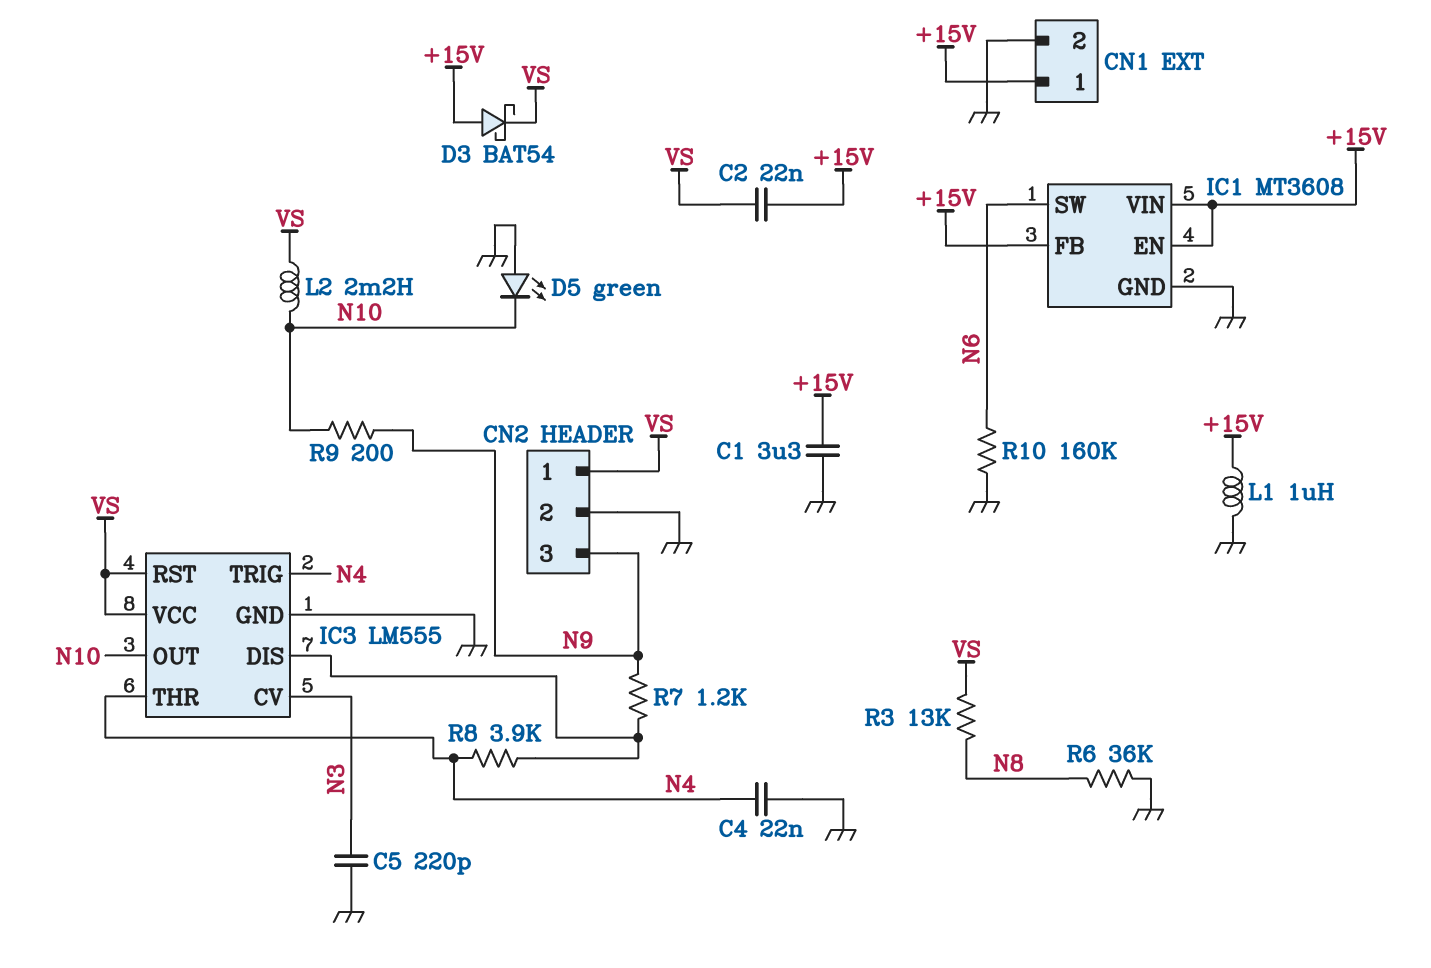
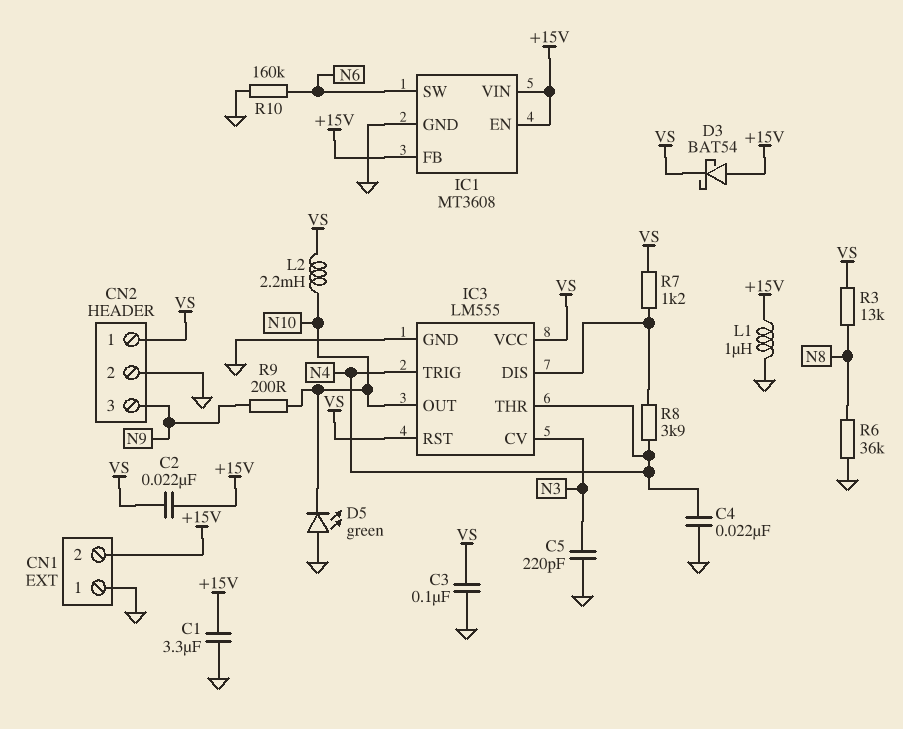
C3: none -> 100nF (GND, VS)
CN1 pin 1: +15V -> GND
CN1 pin 2: GND -> +15V
R7: 1.2k (IC3/DIS, N9) -> 1.2k (IC3/DIS, VS)

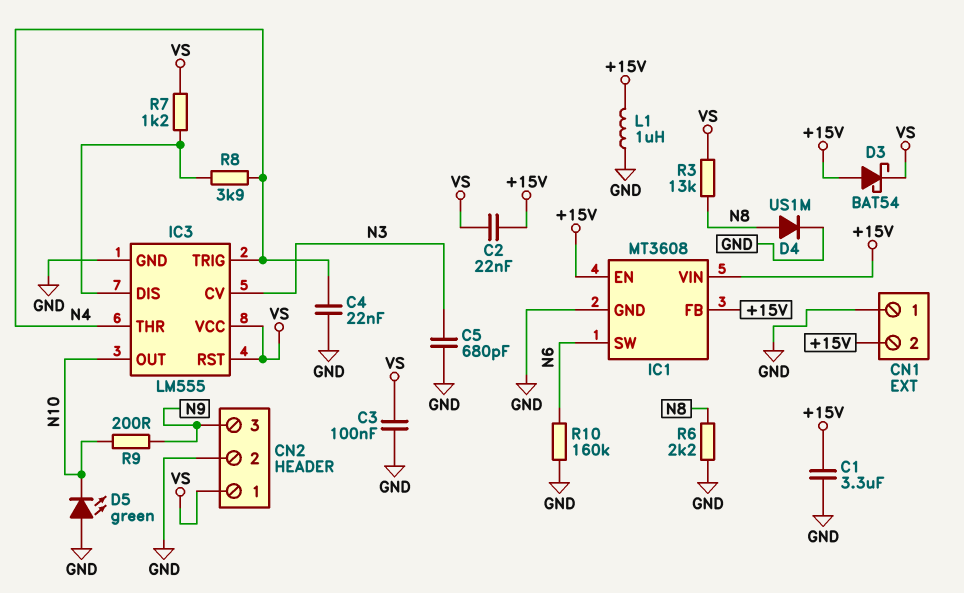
C5: 220pF (GND, N3) -> 680pF (GND, N3)
D4: none -> diode US1M (A N8, K GND)
L2: 2.2mH (N10, VS) -> none
R6: 36k (GND, N8) -> 2.2k (GND, N8)

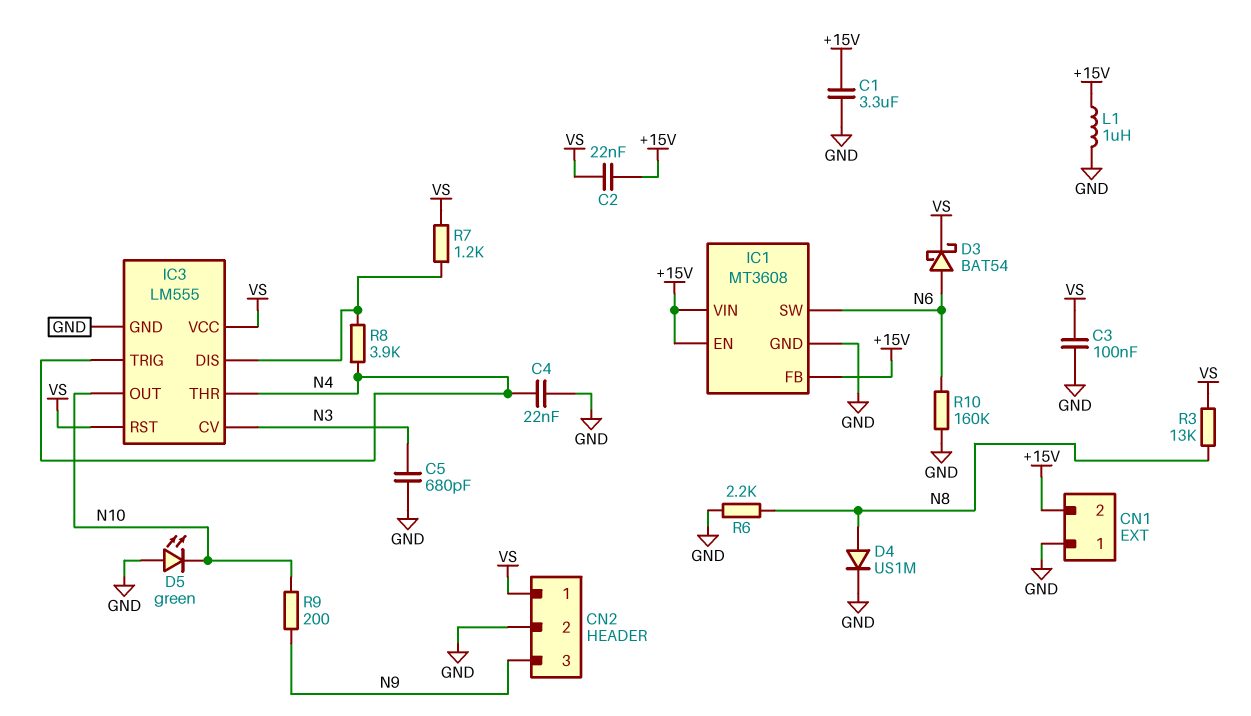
D3: schottky BAT54 (A +15V, K VS) -> schottky BAT54 (A N6, K VS)

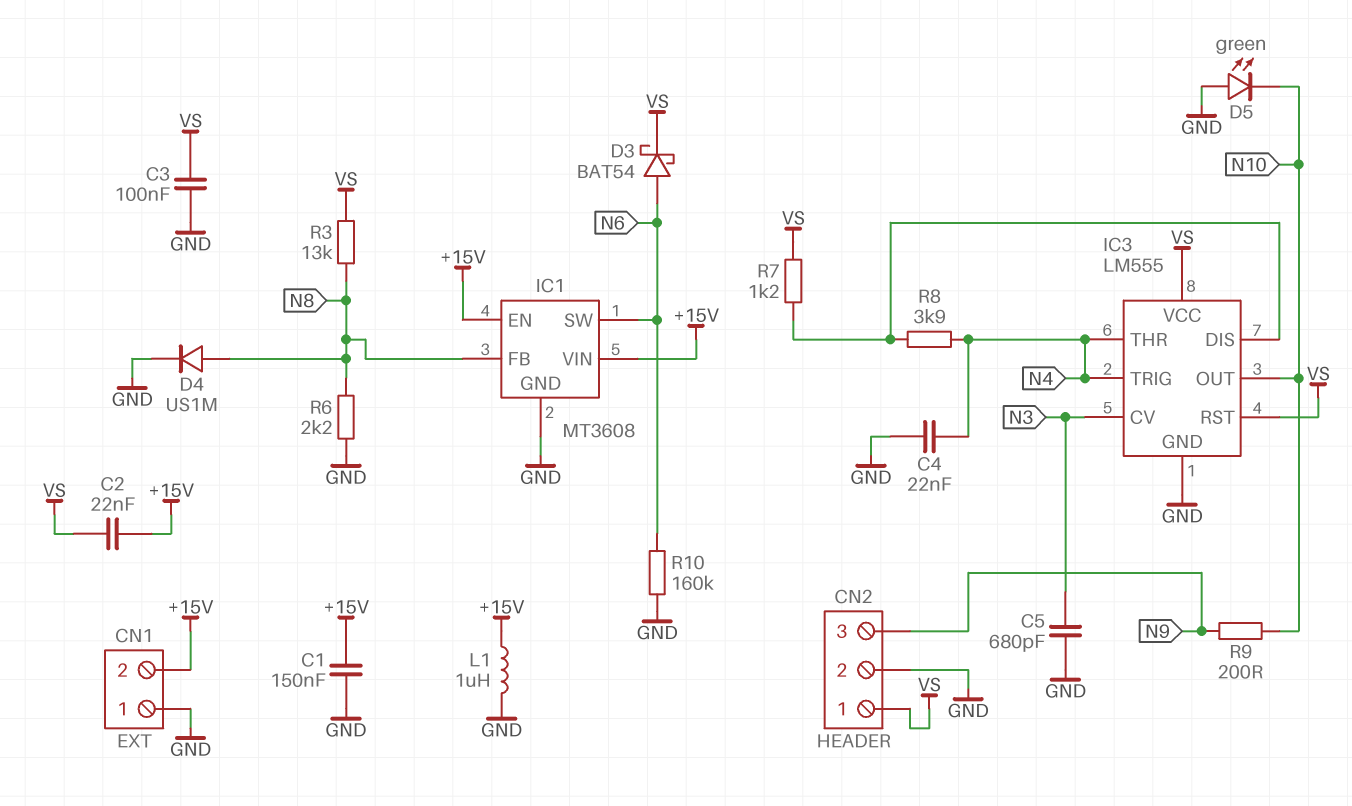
C1: 3.3uF (+15V, GND) -> 150nF (+15V, GND)
IC1 pin FB: +15V -> N8

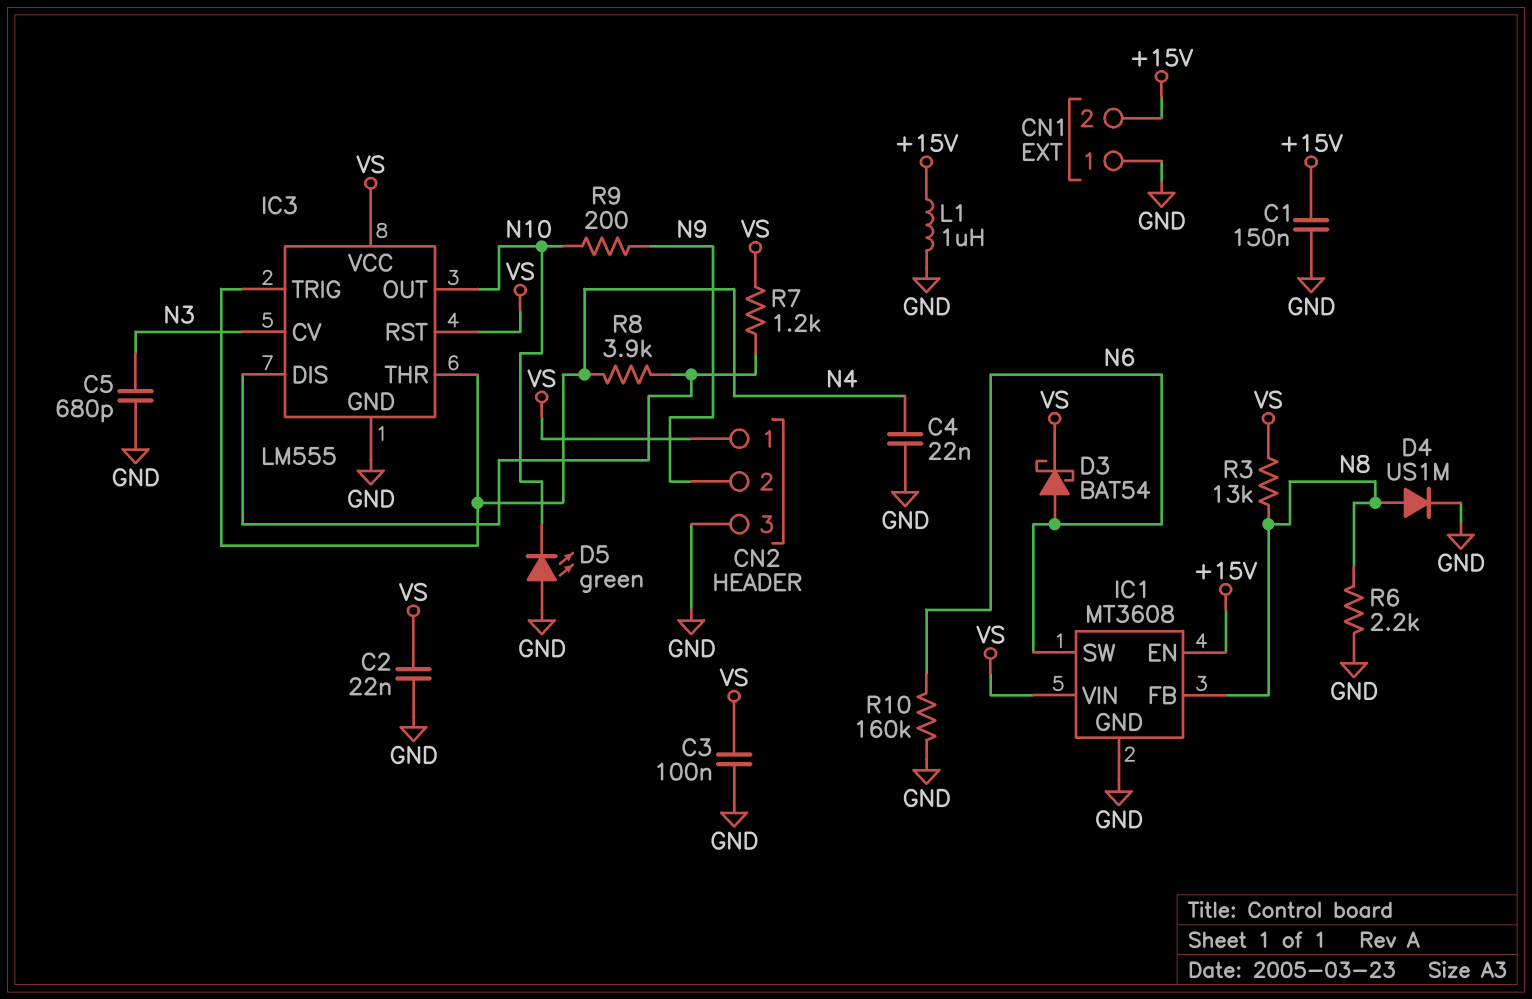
C2: 22nF (+15V, VS) -> 22nF (GND, VS)
CN2 pin 2: GND -> N9
CN2 pin 3: N9 -> GND
IC1 pin VIN: +15V -> VS

